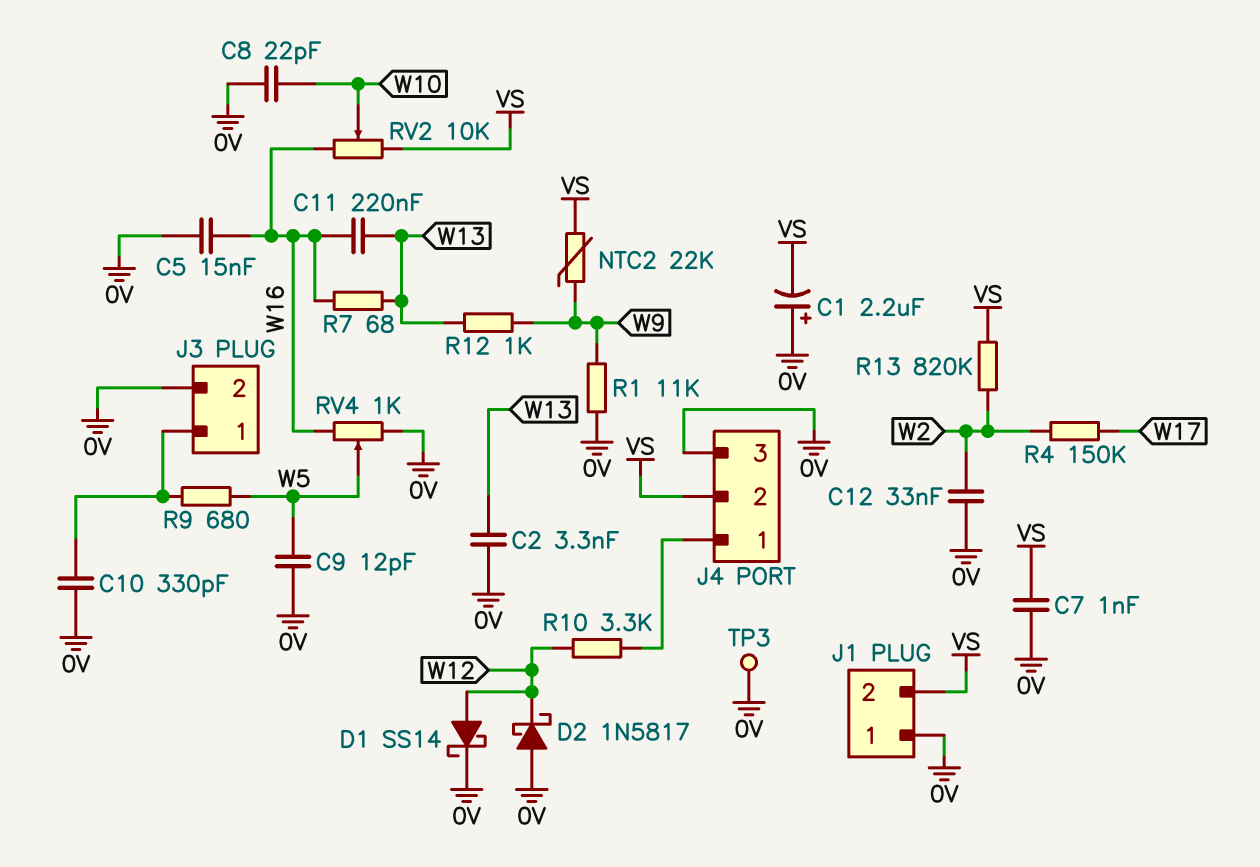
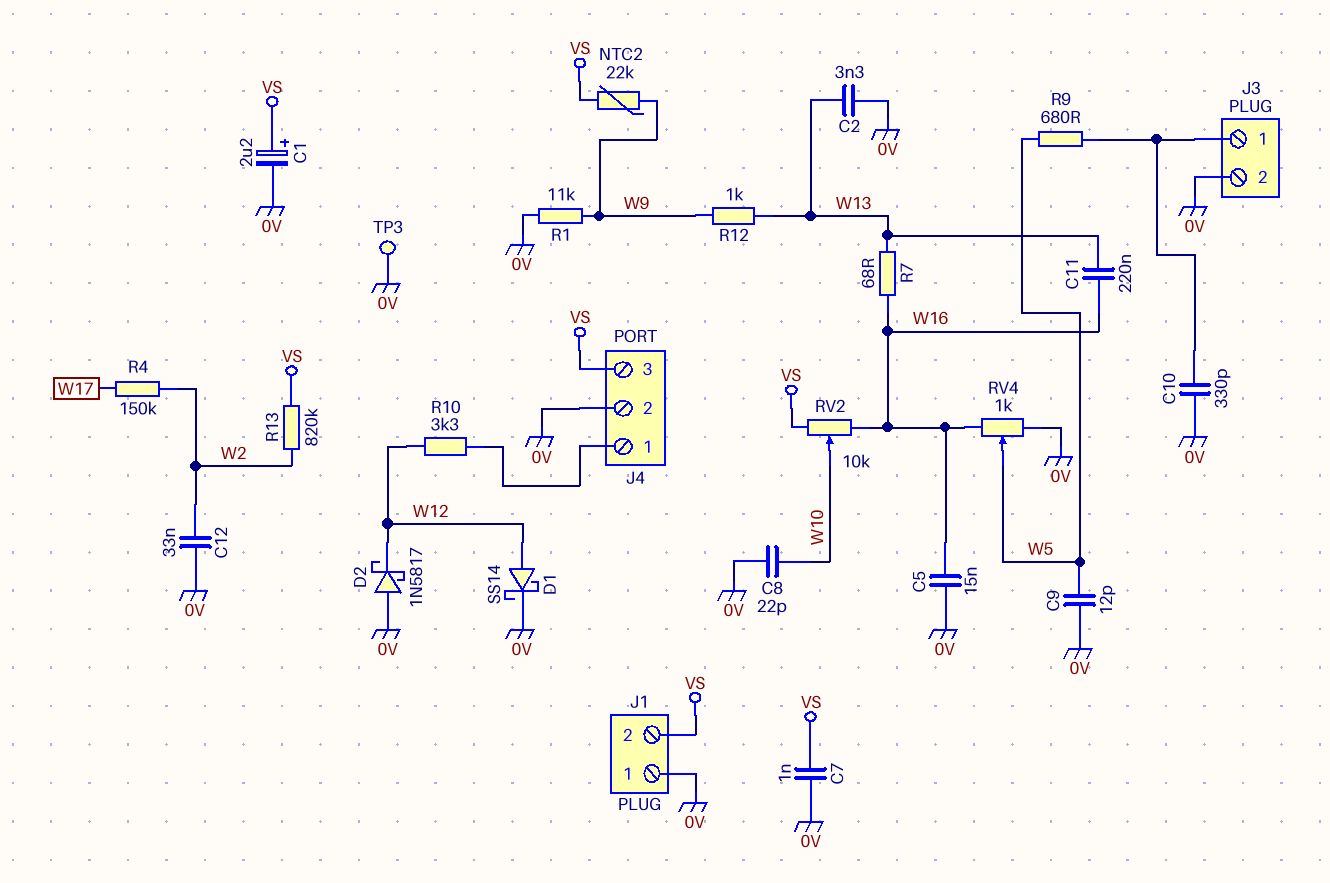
C1: 2.2uF (plus 0V, minus VS) -> 2.2uF (plus VS, minus 0V)
J4 pin 2: VS -> 0V
J4 pin 3: 0V -> VS

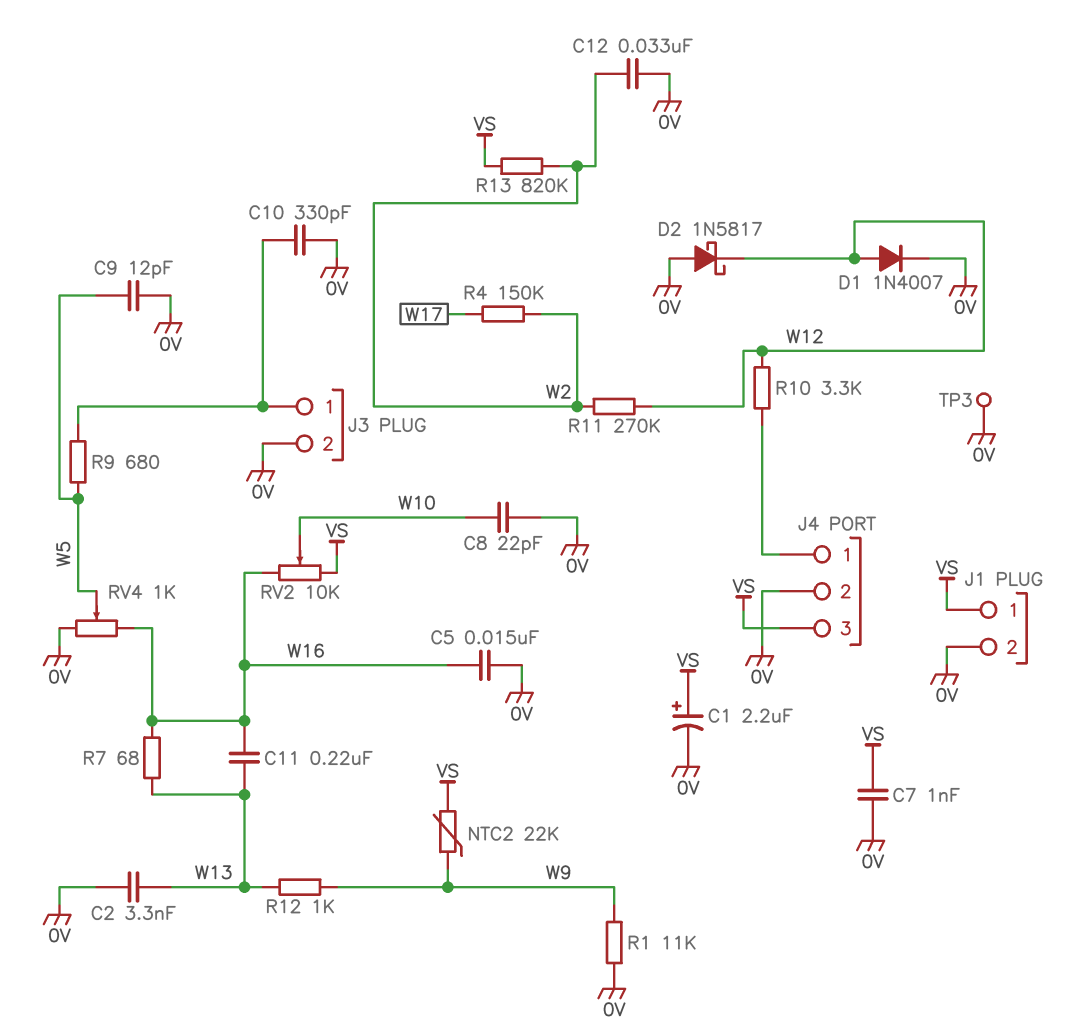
D1: schottky SS14 (A W12, K 0V) -> diode 1N4007 (A W12, K 0V)
J1 pin 1: 0V -> VS
J1 pin 2: VS -> 0V
R11: none -> 270k (W2, W12)

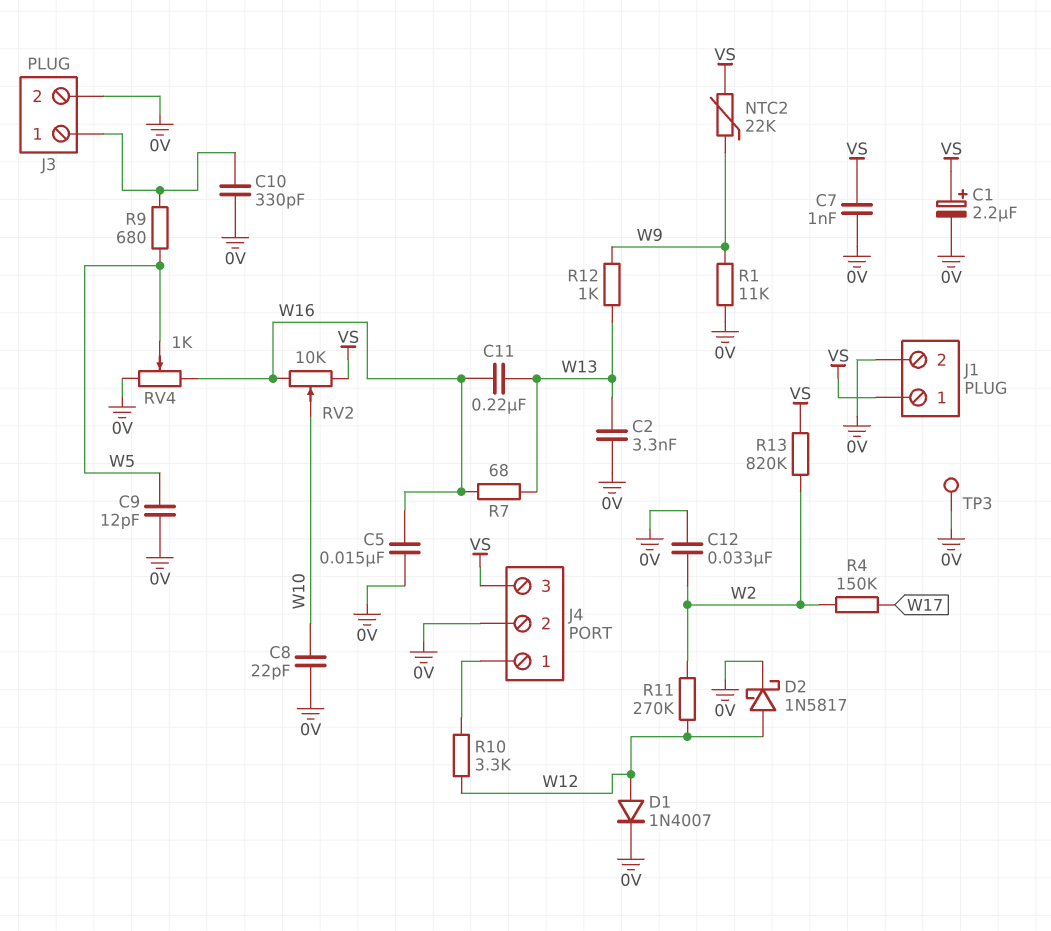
D2: schottky 1N5817 (A 0V, K W12) -> schottky 1N5817 (A W12, K 0V)

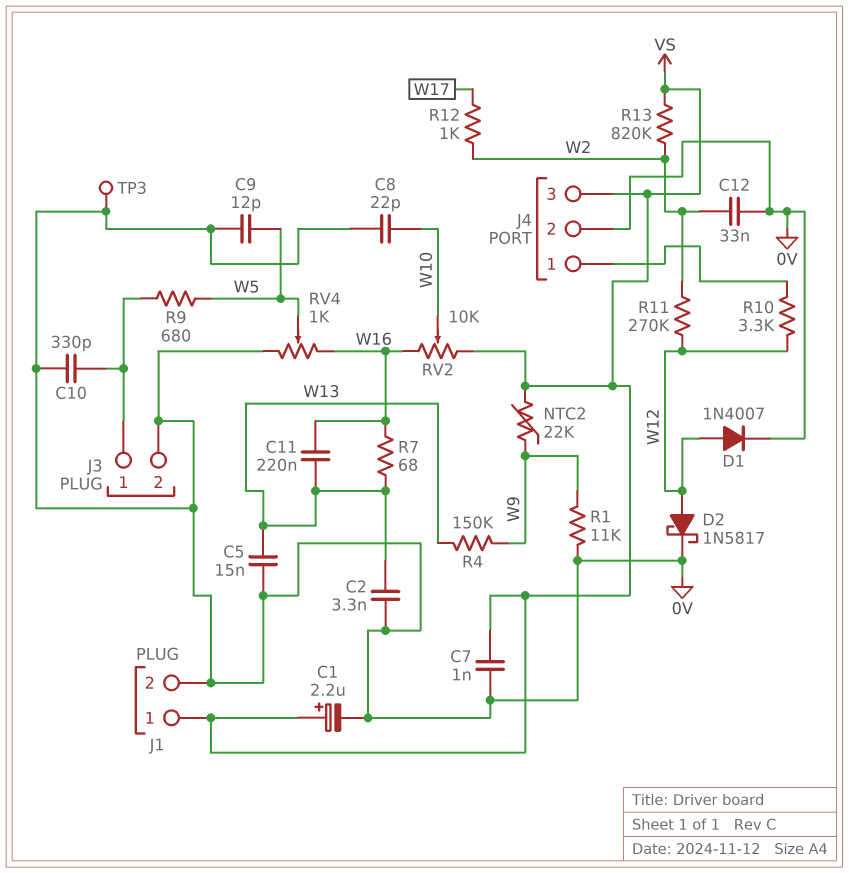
C5: 15nF (0V, W16) -> 15nF (0V, W13)
R4: 150k (W2, W17) -> 150k (W9, W13)
R12: 1k (W9, W13) -> 1k (W2, W17)

